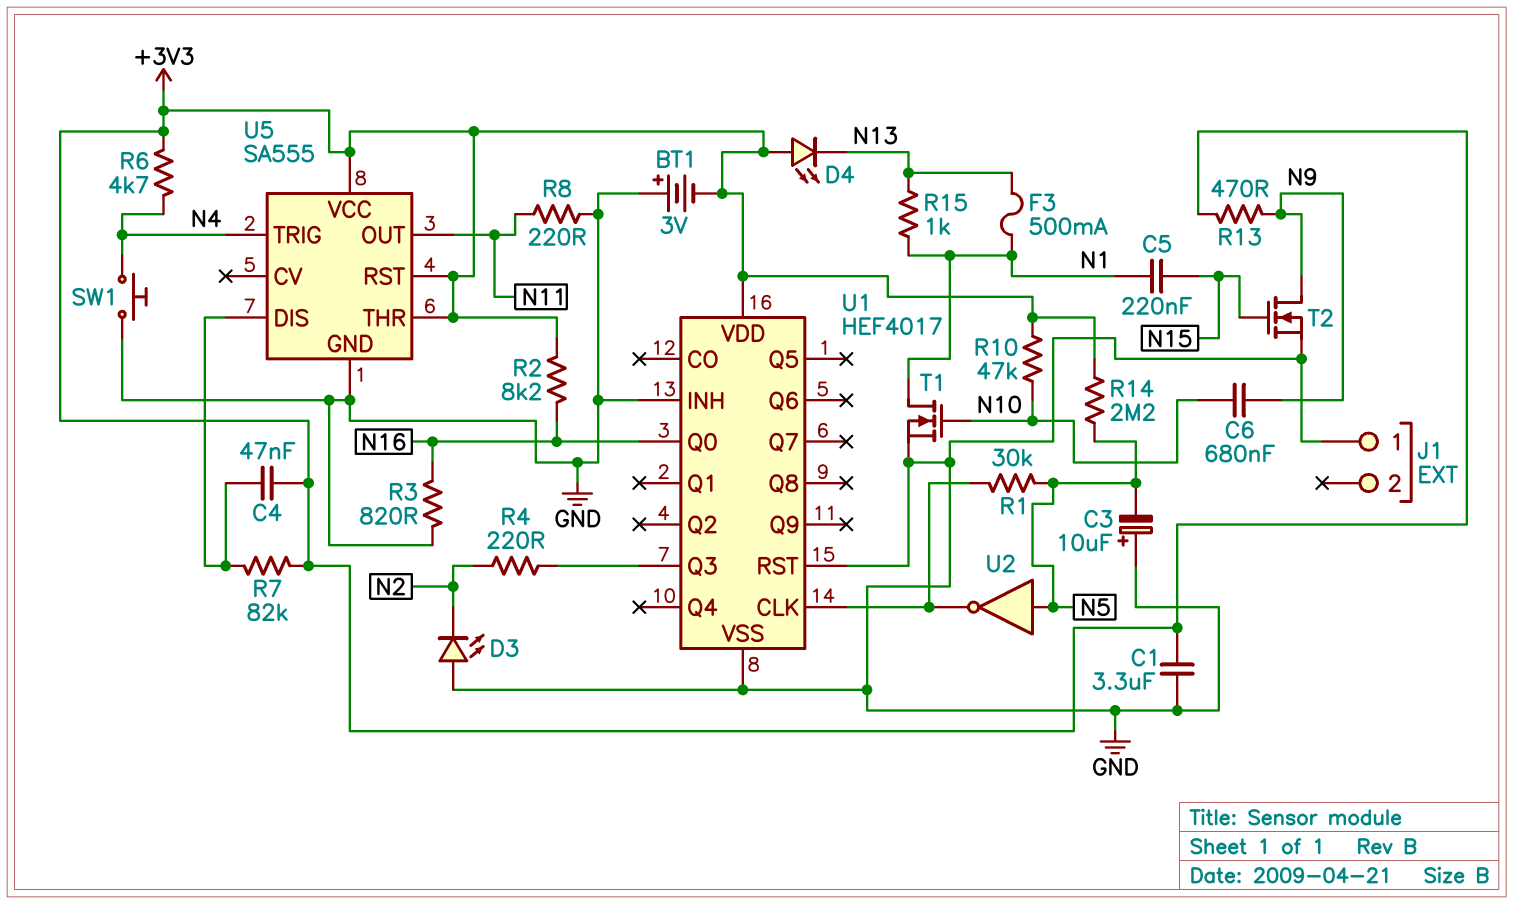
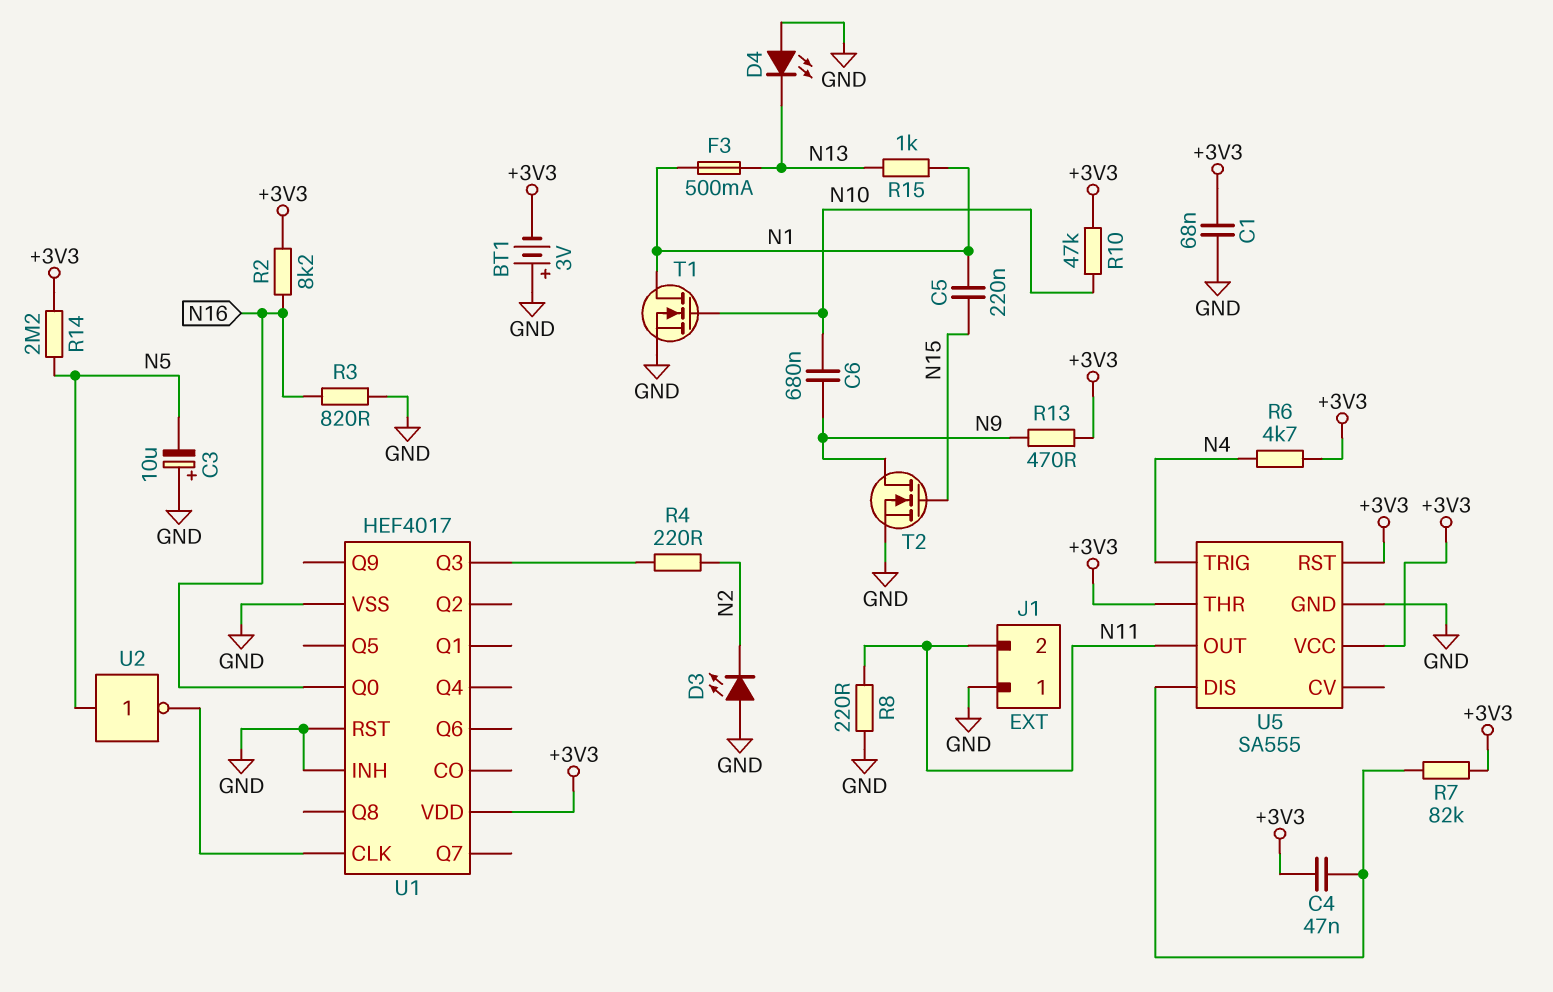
C1: 3.3uF (+3V3, GND) -> 68nF (+3V3, GND)
D4: LED (A +3V3, K N13) -> LED (A GND, K N13)
J1 pin 2: none -> N11
R1: 30k (N5, U1/CLK) -> none
SW1: button (GND, N4) -> none

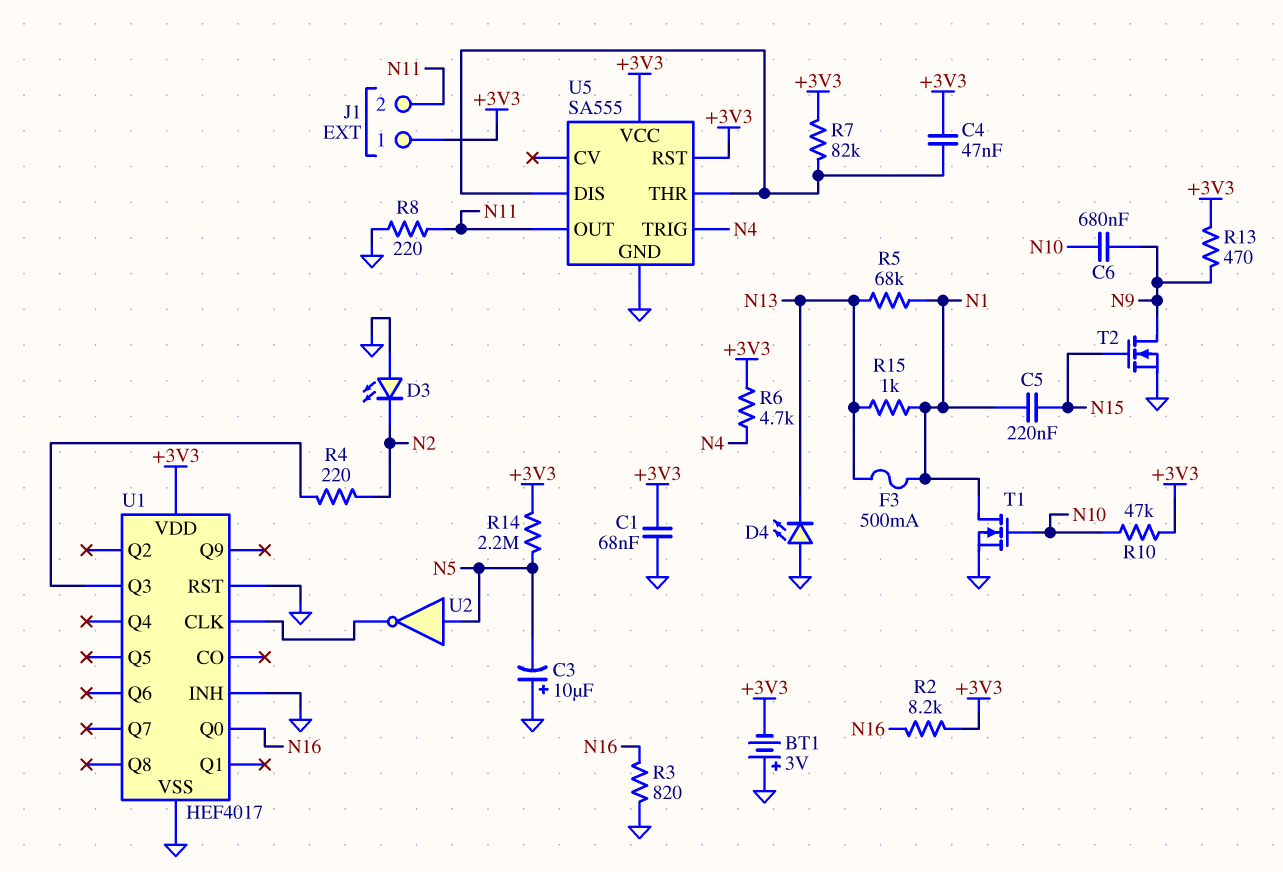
J1 pin 1: GND -> +3V3
R5: none -> 68k (N1, N13)
U5 pin THR: +3V3 -> U5/DIS

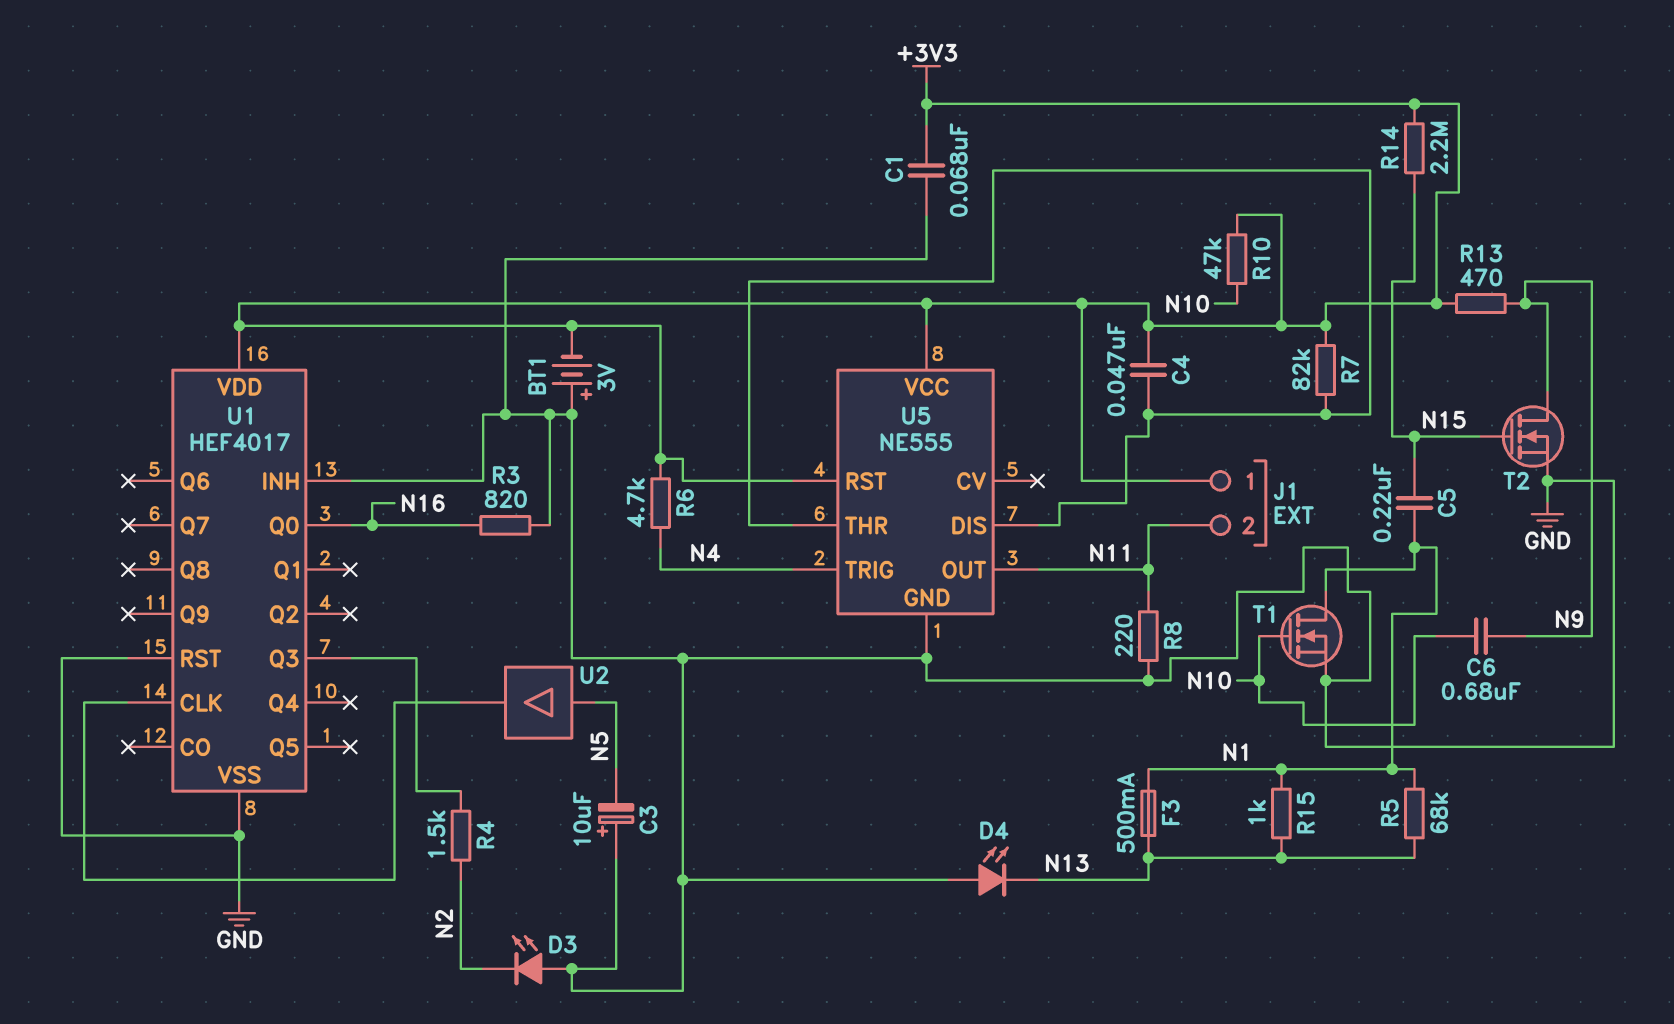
R2: 8.2k (+3V3, N16) -> none
R4: 220 (N2, U1/Q3) -> 1.5k (N2, U1/Q3)
R14: 2.2M (+3V3, N5) -> 2.2M (+3V3, N15)
U2: NOT (in N5, out U1/CLK) -> buffer (in N5, out U1/CLK)
U5: SA555 -> NE555

